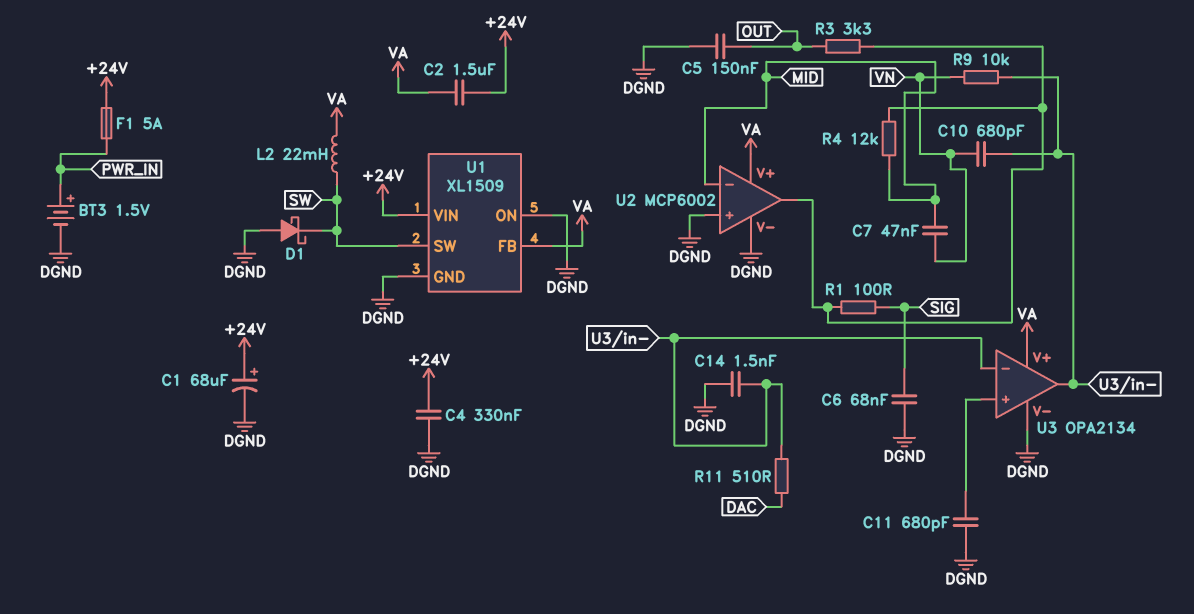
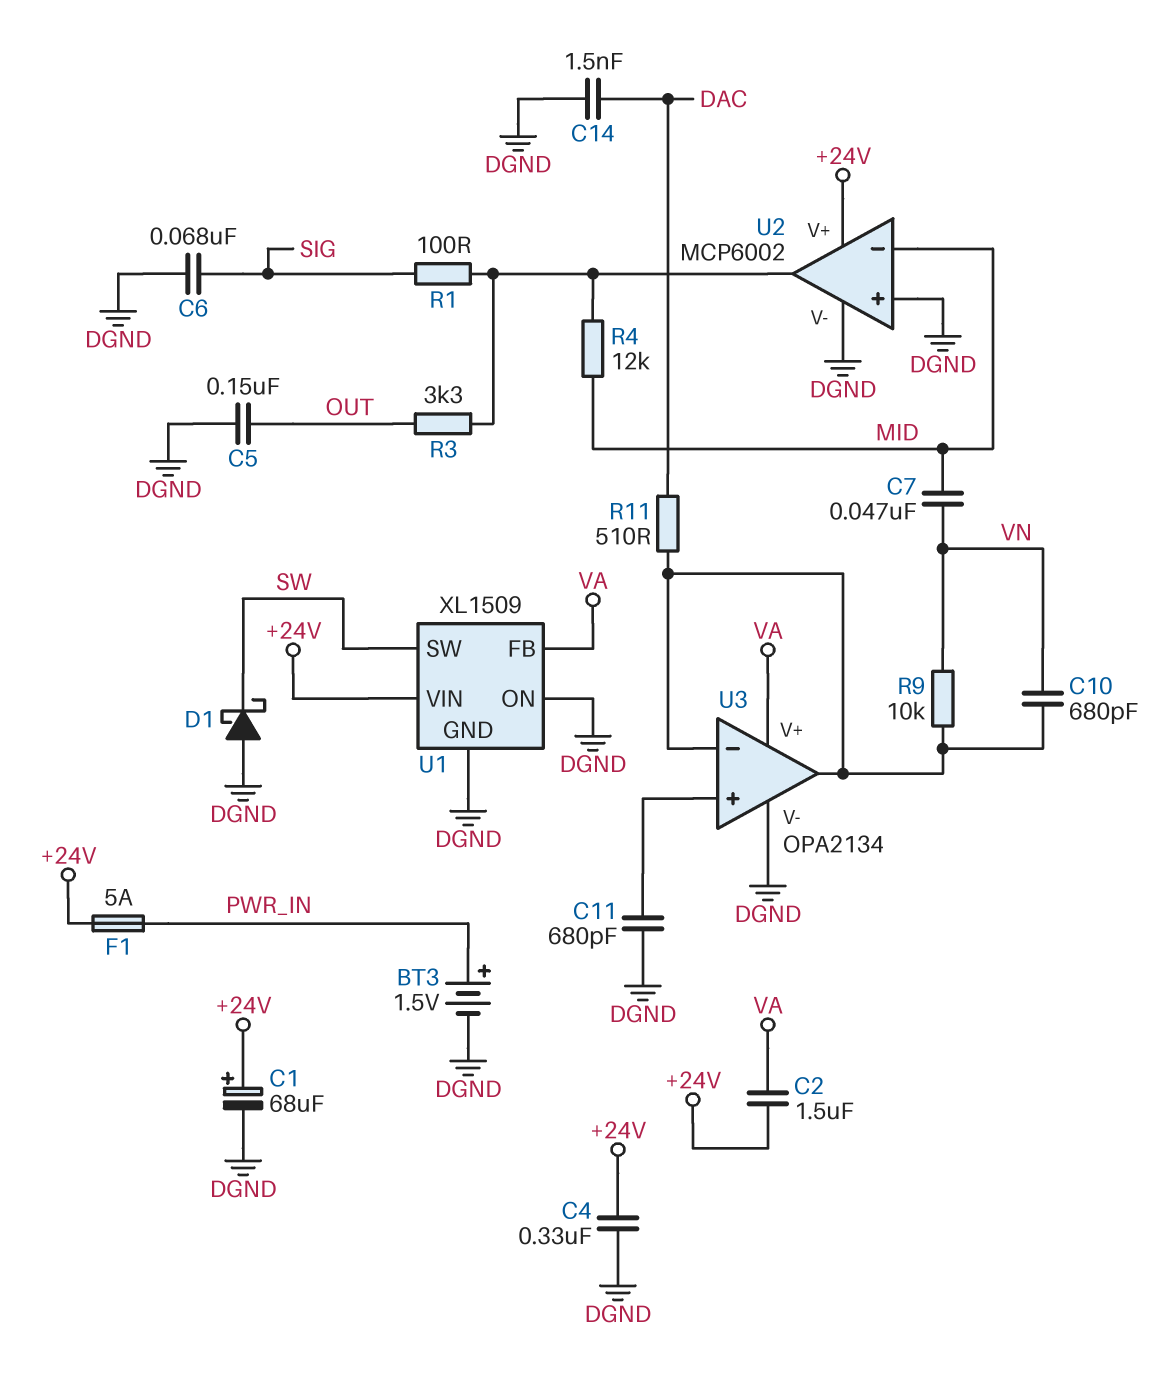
C14: 1.5nF (DGND, U3/in-) -> 1.5nF (DAC, DGND)
L2: 22mH (SW, VA) -> none
U2 pin V+: VA -> +24V

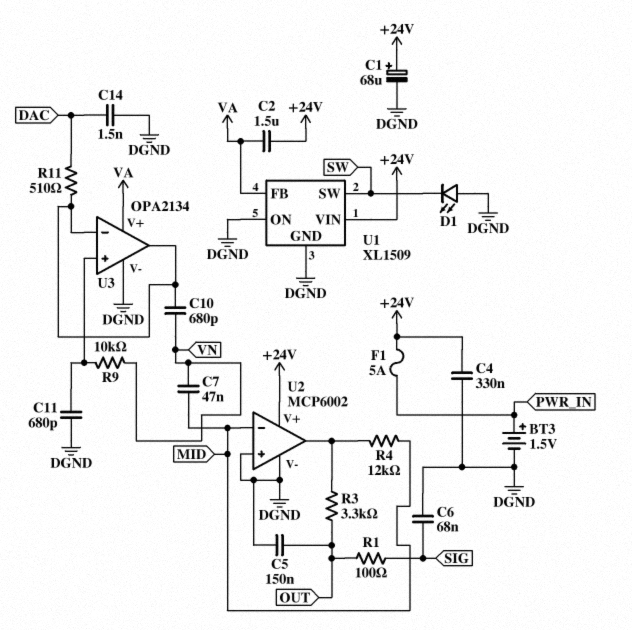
D1: schottky (A DGND, K SW) -> LED (A DGND, K SW)
R1: 100 (SIG, U2/out) -> 100 (OUT, SIG)
R9: 10k (U3/in-, VN) -> 10k (U3/in+, VN)

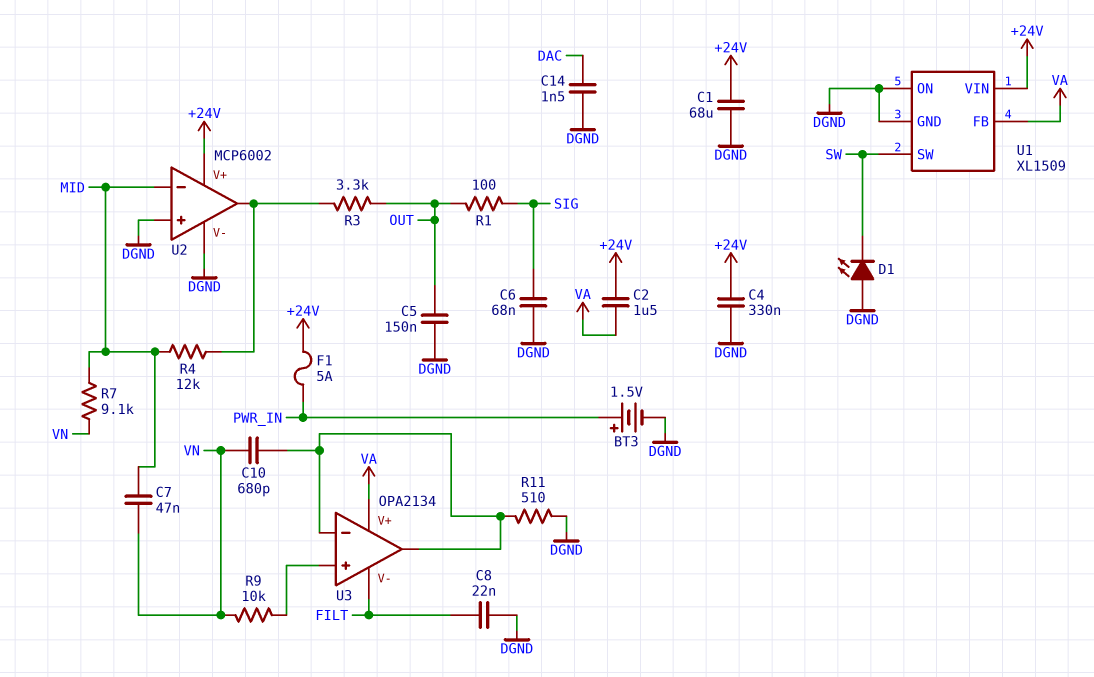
C1: 68uF (plus +24V, minus DGND) -> 68uF (+24V, DGND)
C8: none -> 22nF (DGND, FILT)
C11: 680pF (DGND, U3/in+) -> none
R7: none -> 9.1k (MID, VN)
R11: 510 (DAC, U3/in-) -> 510 (DGND, U3/in-)
U3 pin V-: DGND -> FILT

